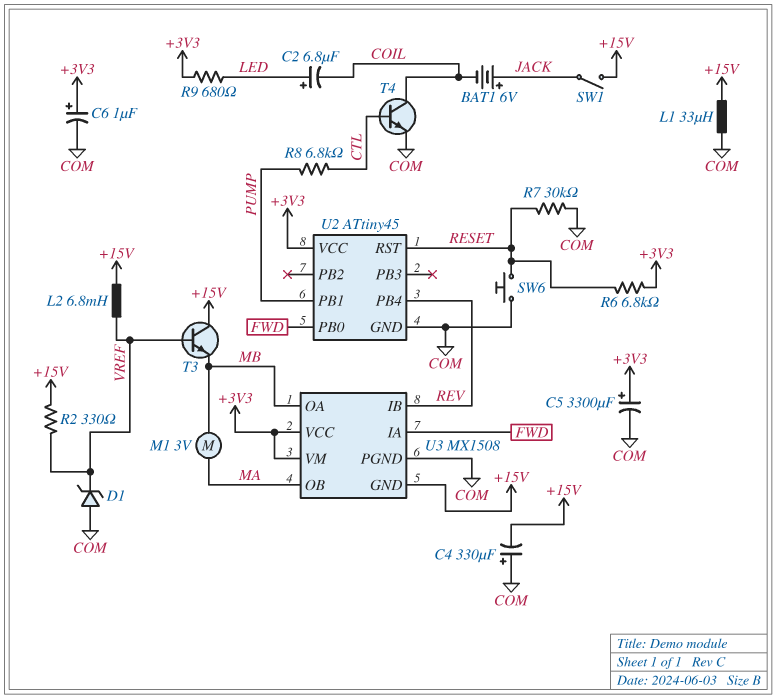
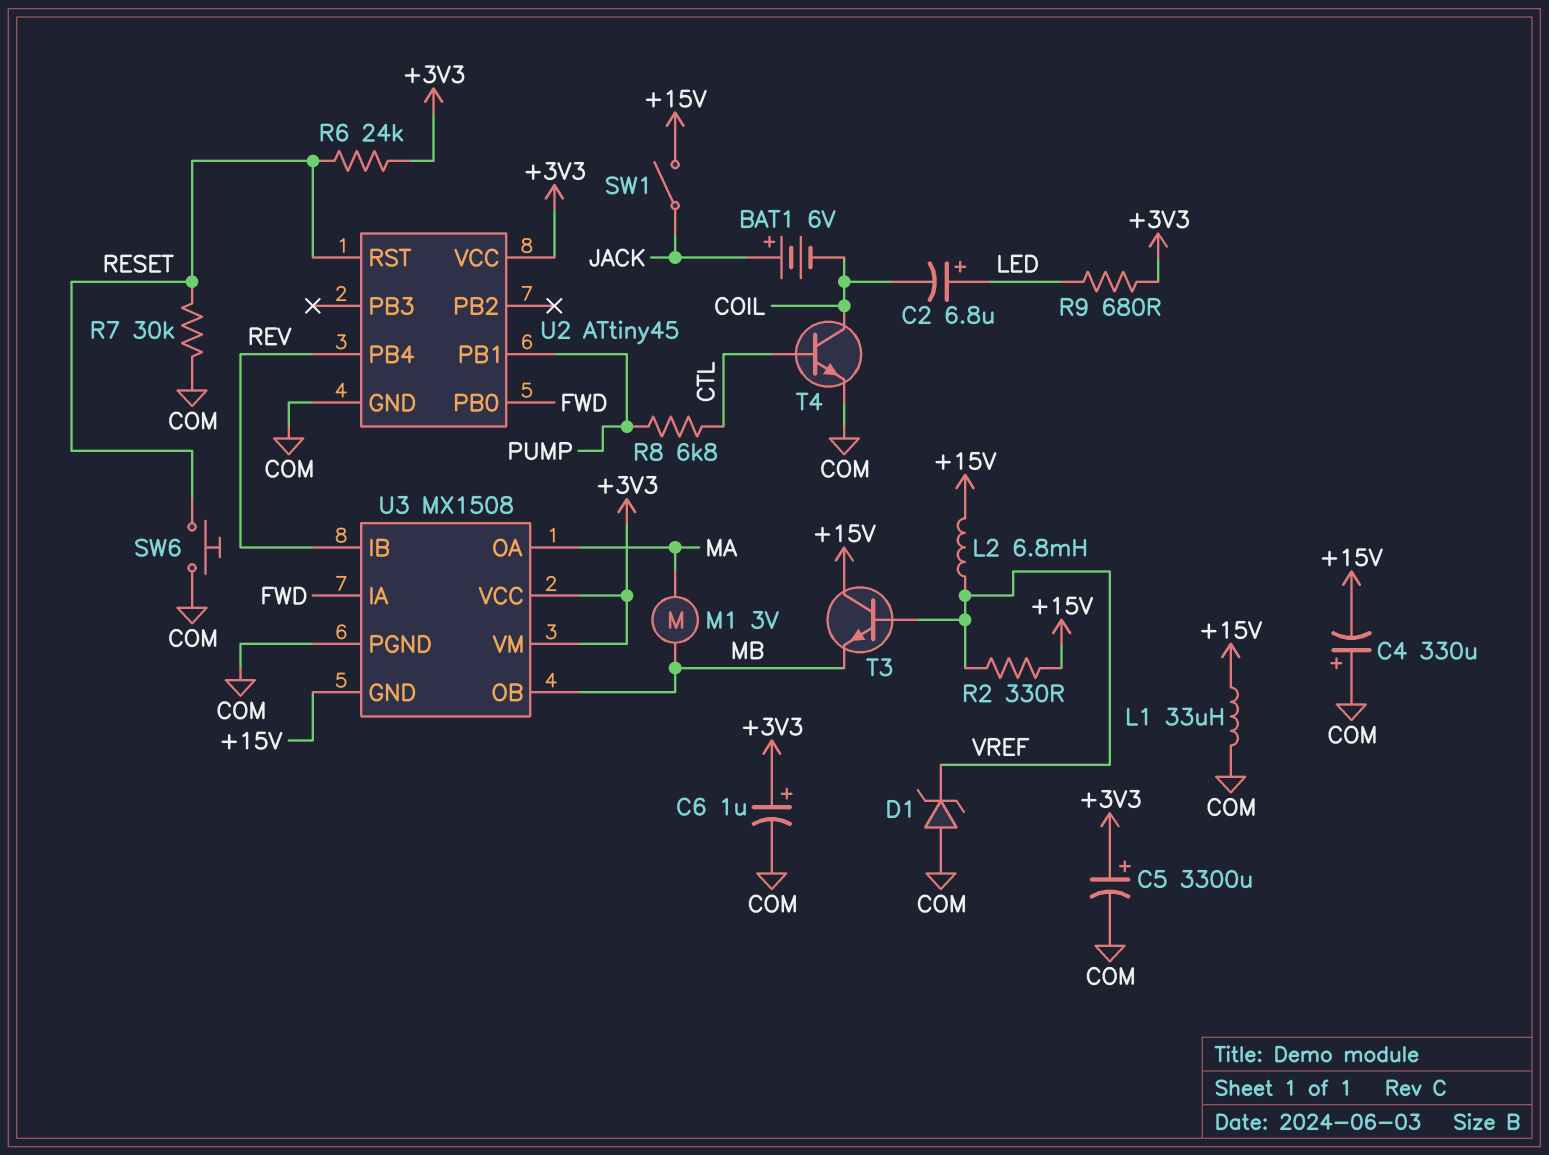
R6: 6.8k (+3V3, RESET) -> 24k (+3V3, RESET)
U3 pin OA: MB -> MA
U3 pin OB: MA -> MB

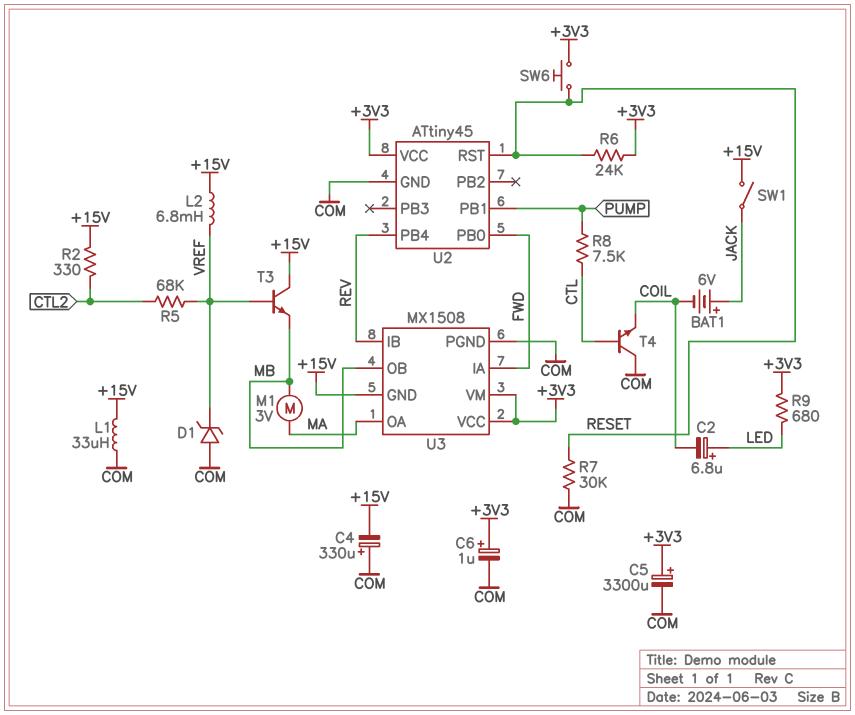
R2: 330 (+15V, VREF) -> 330 (+15V, CTL2)
R5: none -> 68k (CTL2, VREF)
R8: 6.8k (CTL, PUMP) -> 7.5k (CTL, PUMP)
SW6: button (COM, RESET) -> button (+3V3, RESET)
T4: NPN (B CTL, C COIL, E COM) -> NPN (B CTL, C COM, E COIL)

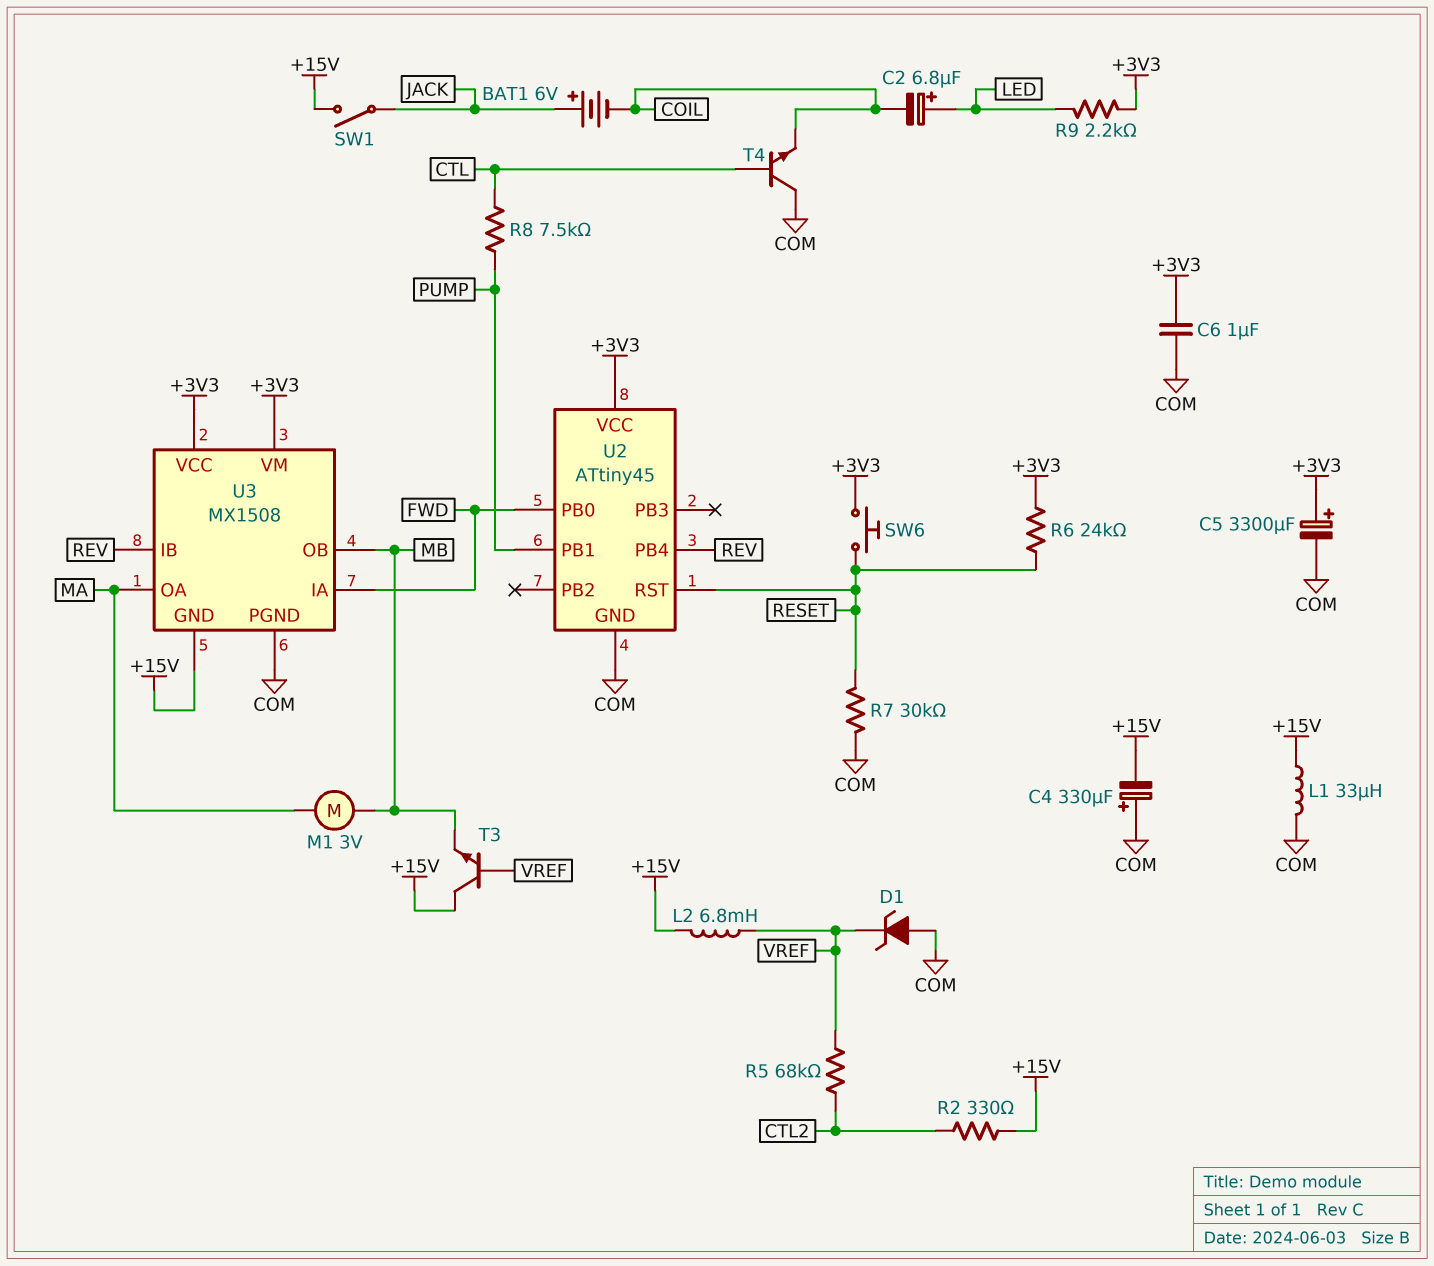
C6: 1uF (plus +3V3, minus COM) -> 1uF (+3V3, COM)
R9: 680 (+3V3, LED) -> 2.2k (+3V3, LED)

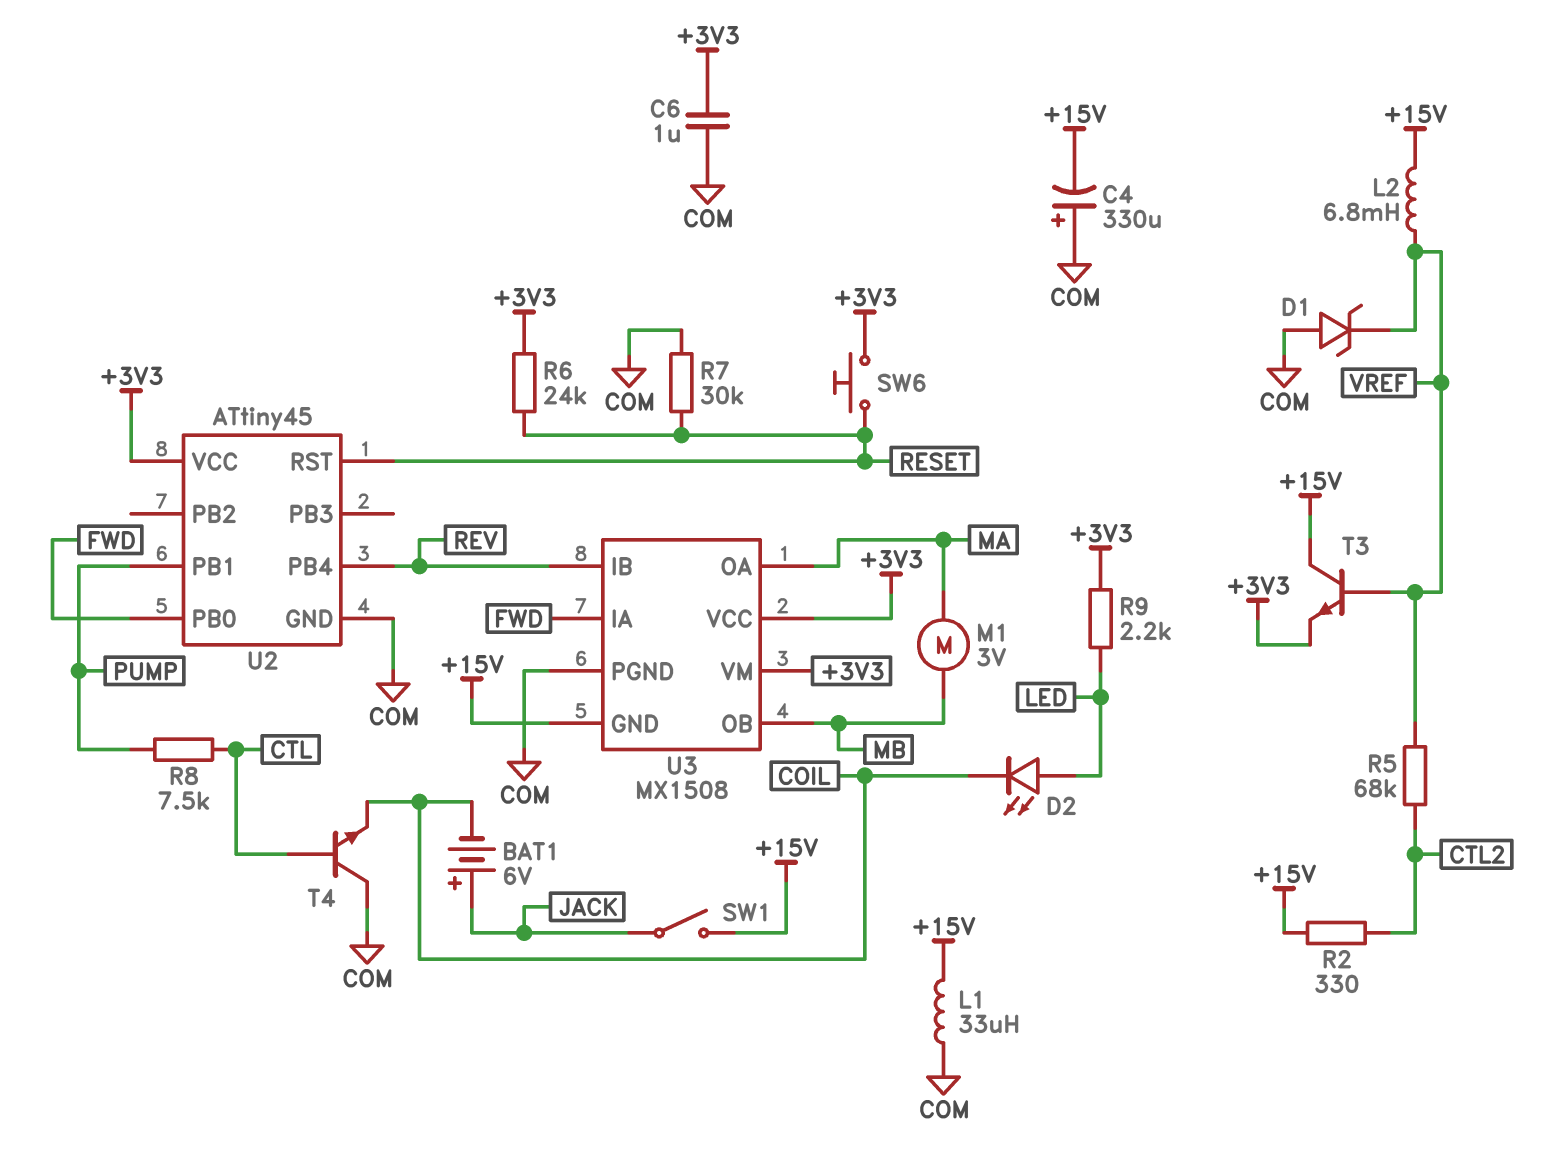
C2: 6.8uF (plus LED, minus COIL) -> none
C5: 3300uF (plus +3V3, minus COM) -> none
D2: none -> LED (A LED, K COIL)
T3: NPN (B VREF, C +15V, E MB) -> NPN (B VREF, C +15V, E +3V3)

